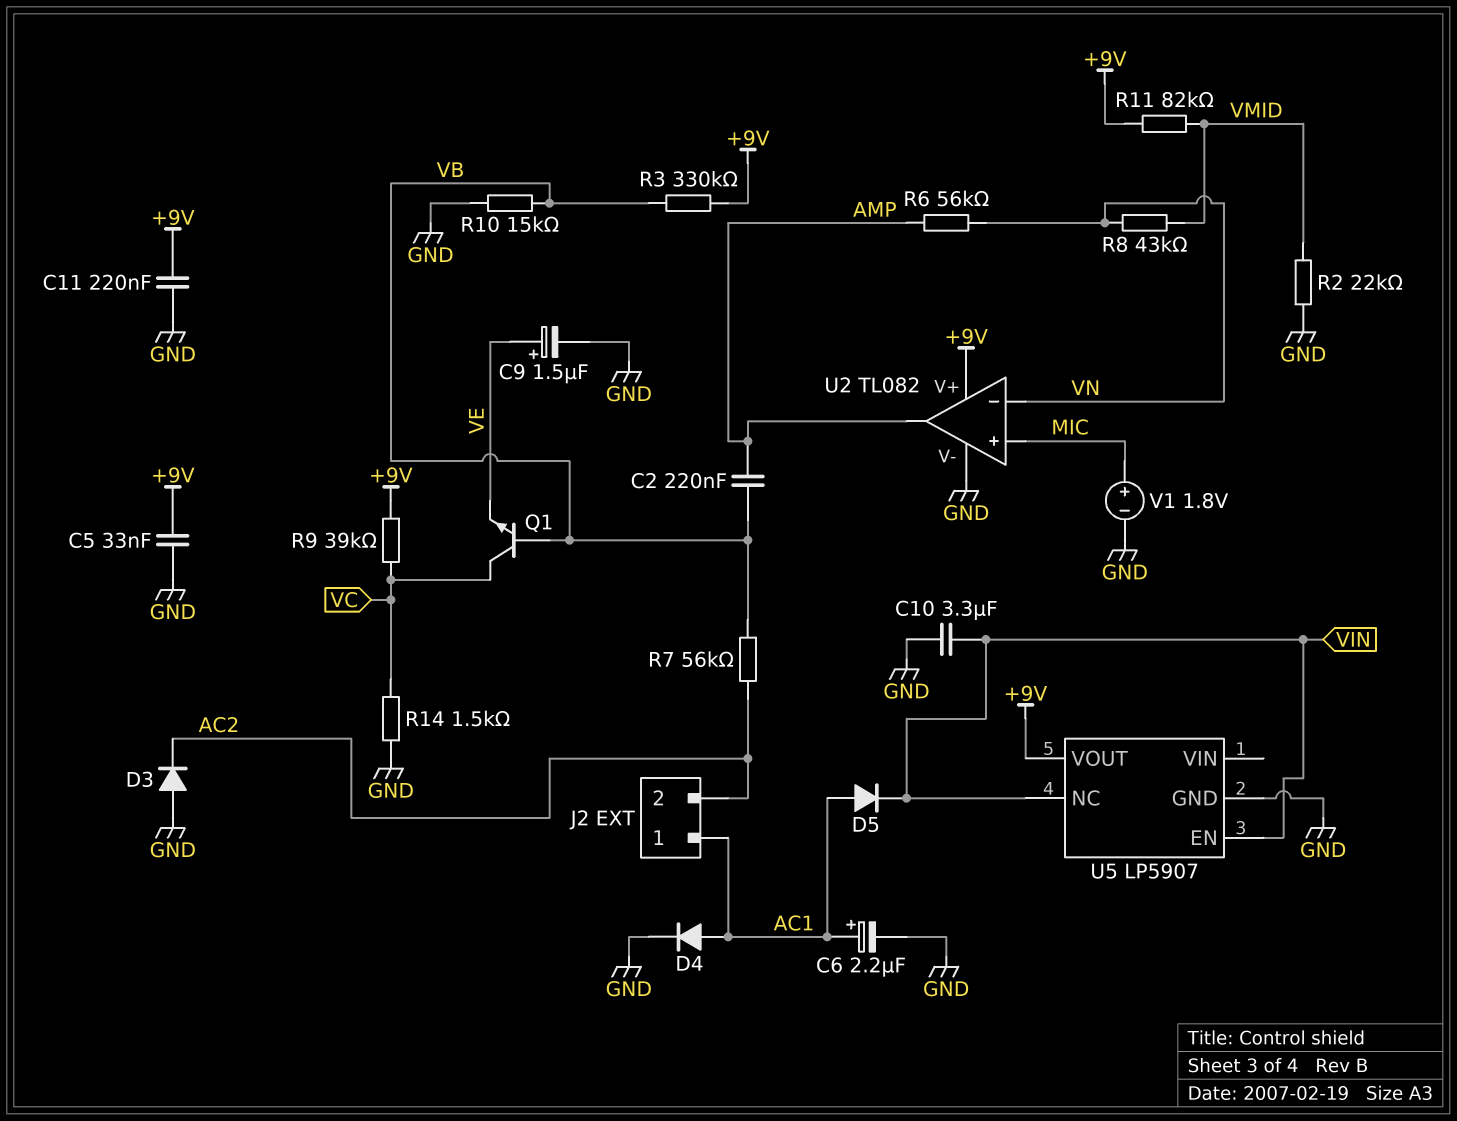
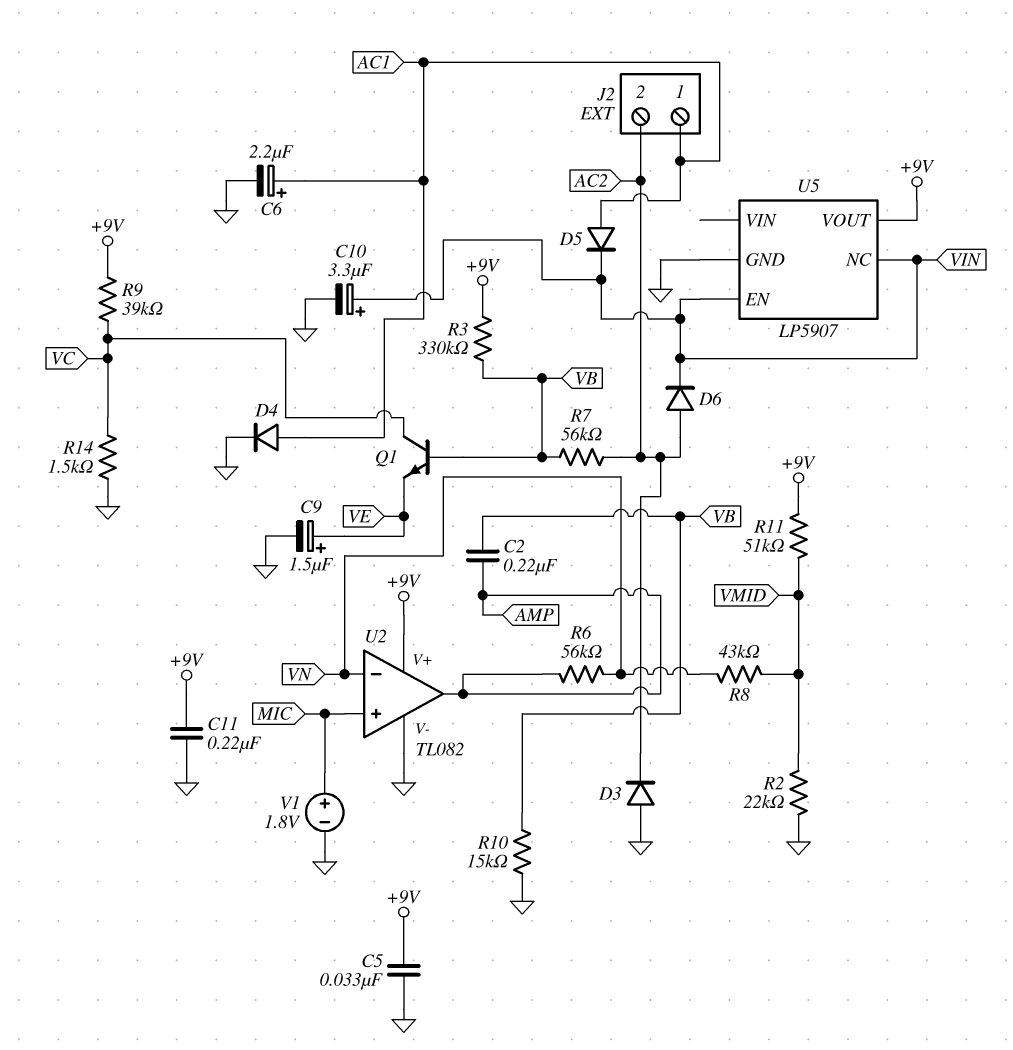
C10: 3.3uF (GND, VIN) -> 3.3uF (plus VIN, minus GND)
D6: none -> diode (A AC2, K VIN)
R11: 82k (+9V, VMID) -> 51k (+9V, VMID)

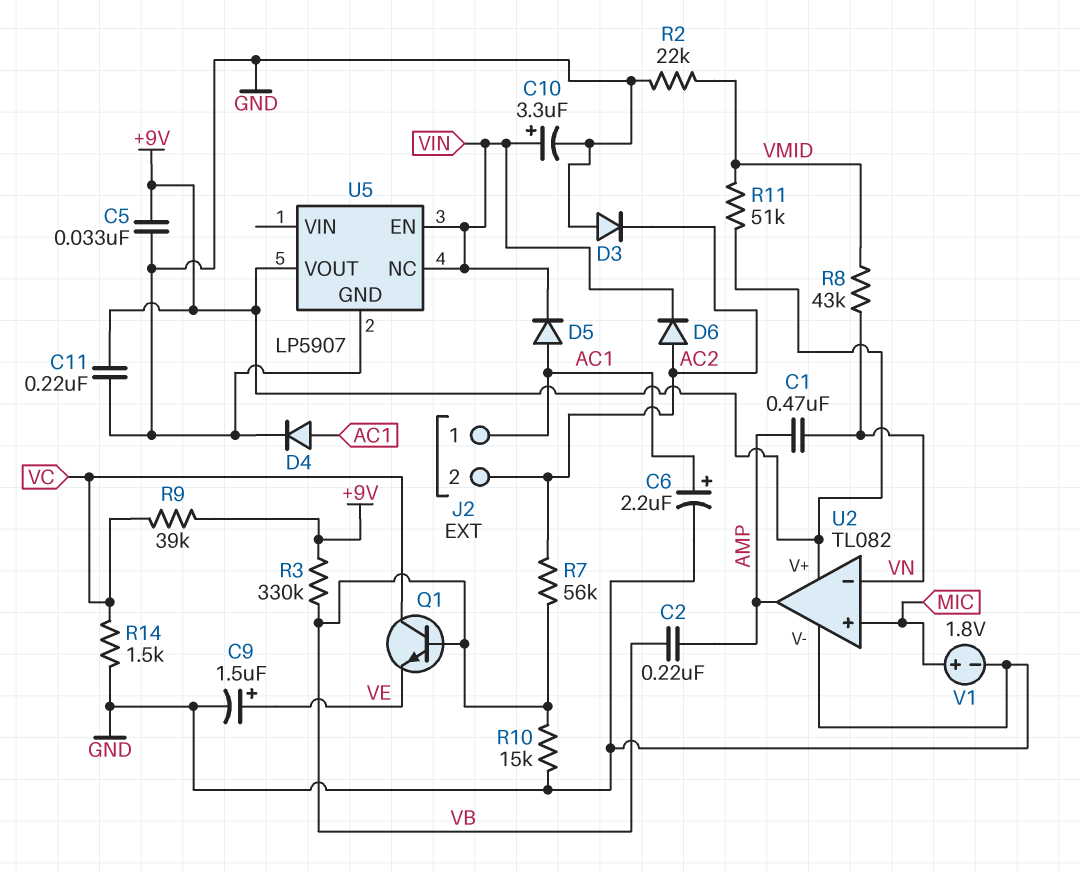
C1: none -> 470nF (AMP, VN)
R6: 56k (AMP, VN) -> none

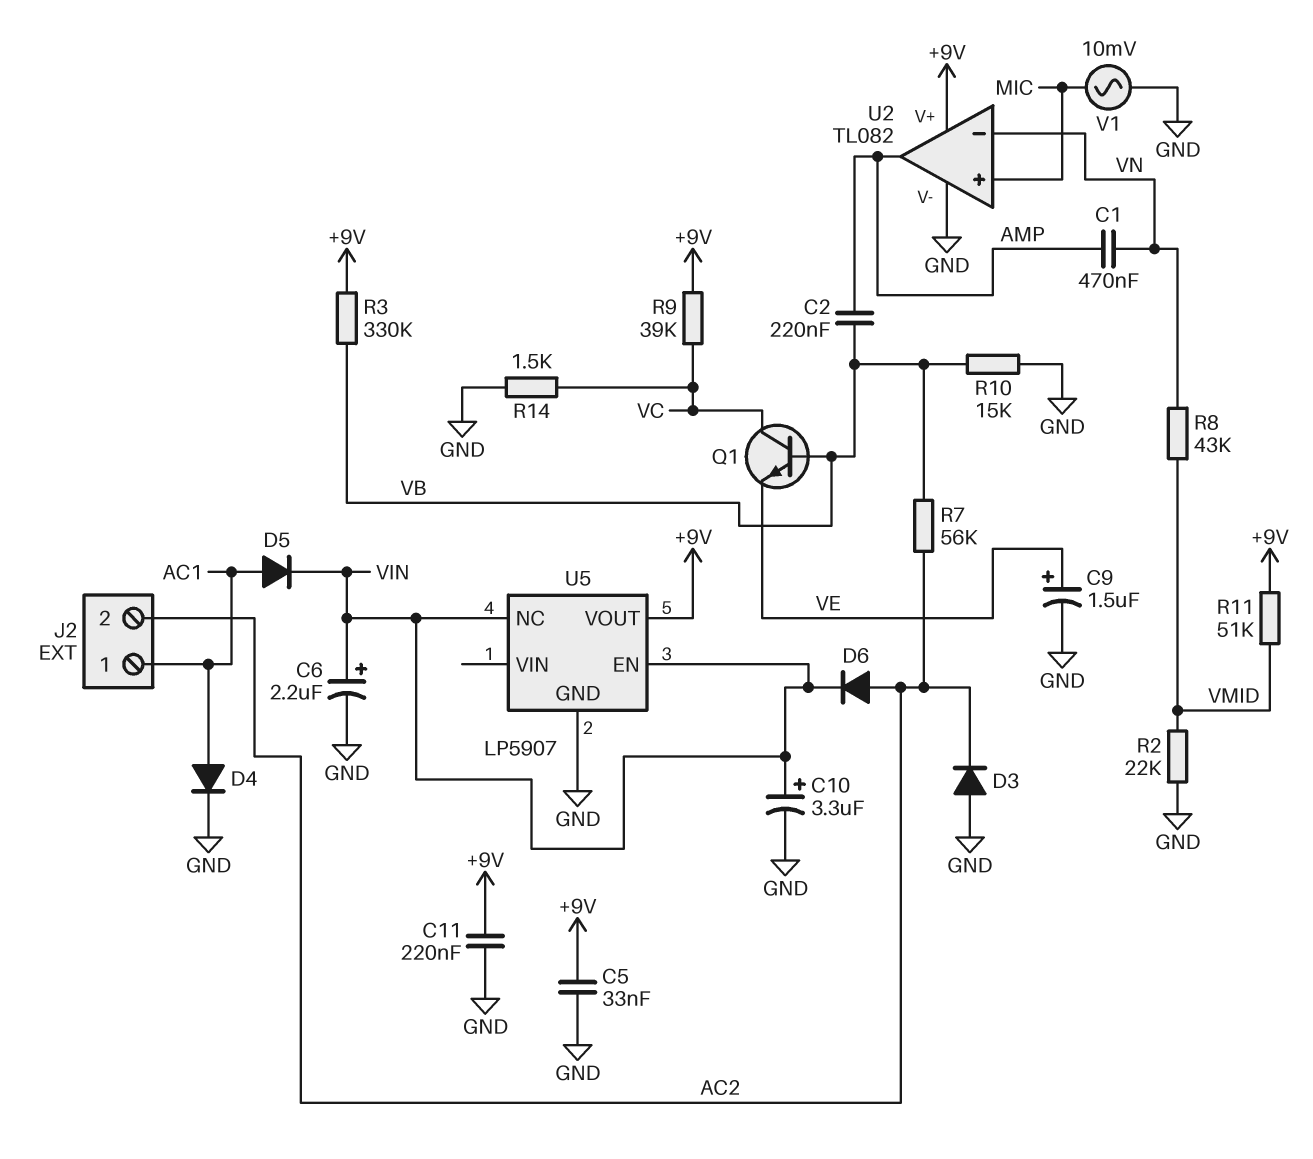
C6: 2.2uF (plus AC1, minus GND) -> 2.2uF (plus VIN, minus GND)
V1: 1.8V (plus MIC, minus GND) -> AC 10mV (GND, MIC)

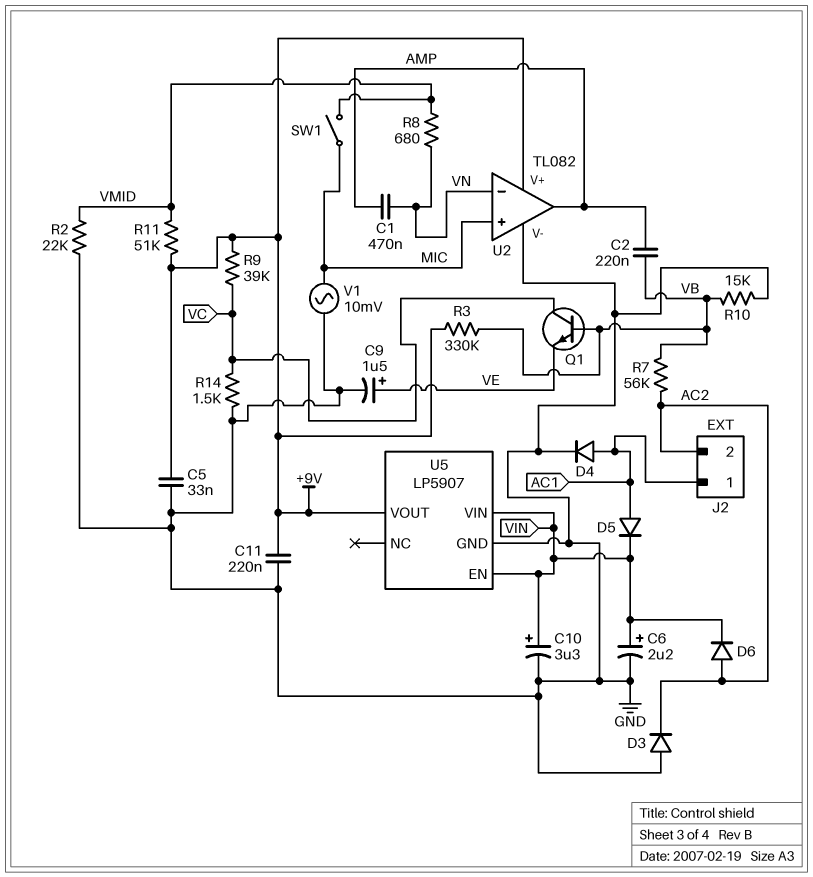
R8: 43k (VMID, VN) -> 680 (VMID, VN)
SW1: none -> switch (MIC, VMID)
U5 pin NC: VIN -> none
U5 pin VIN: none -> VIN

